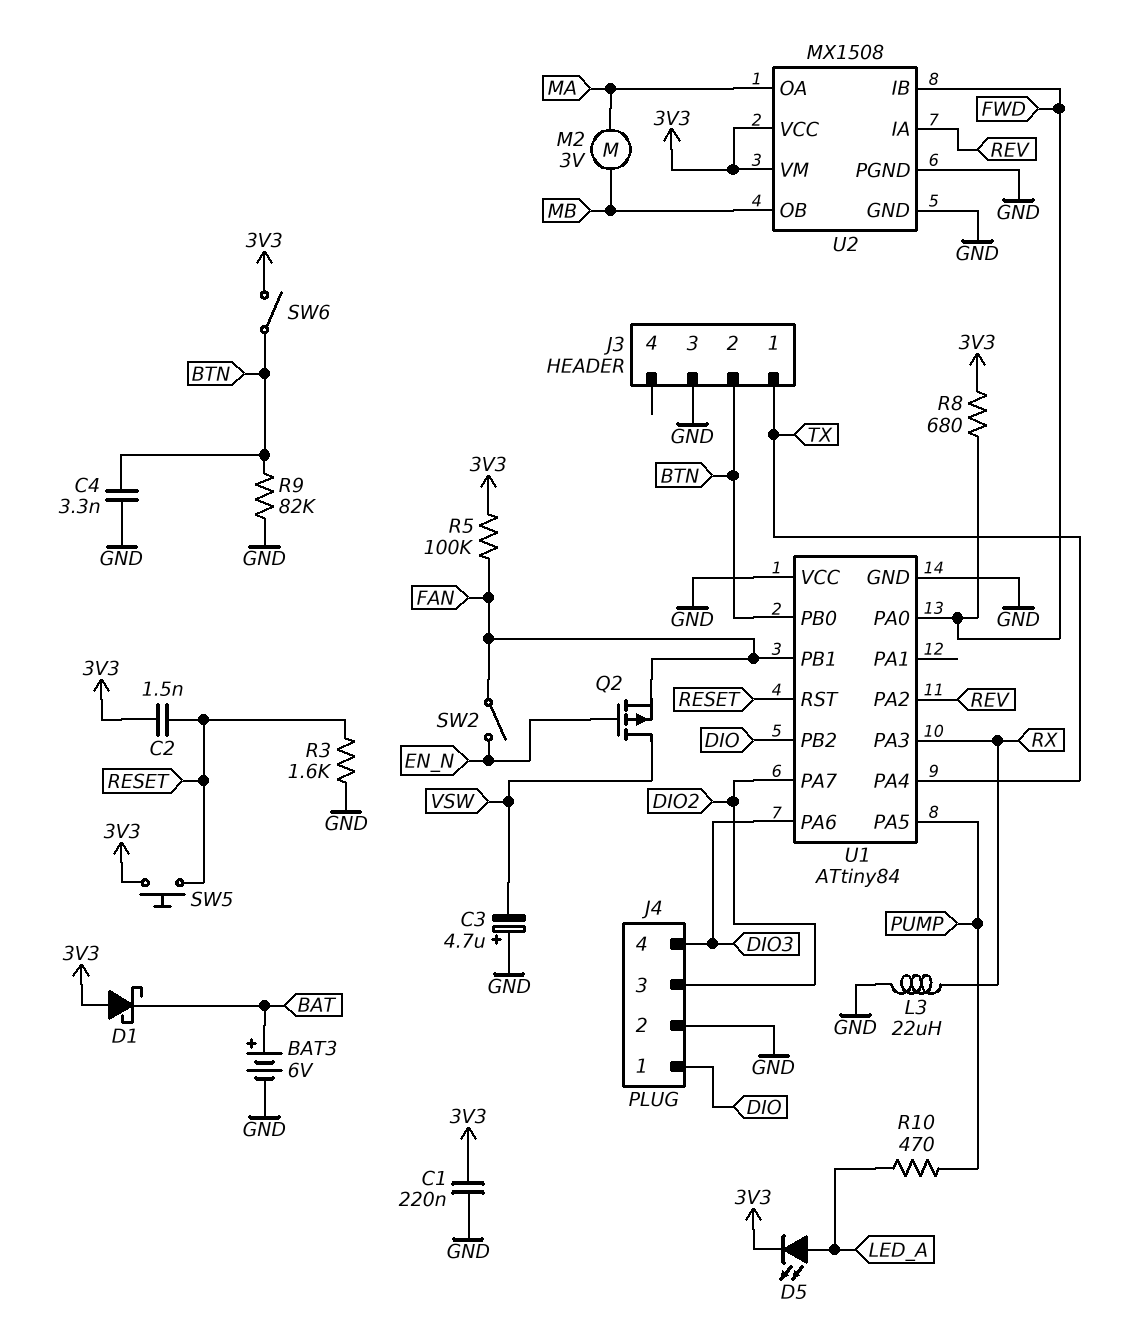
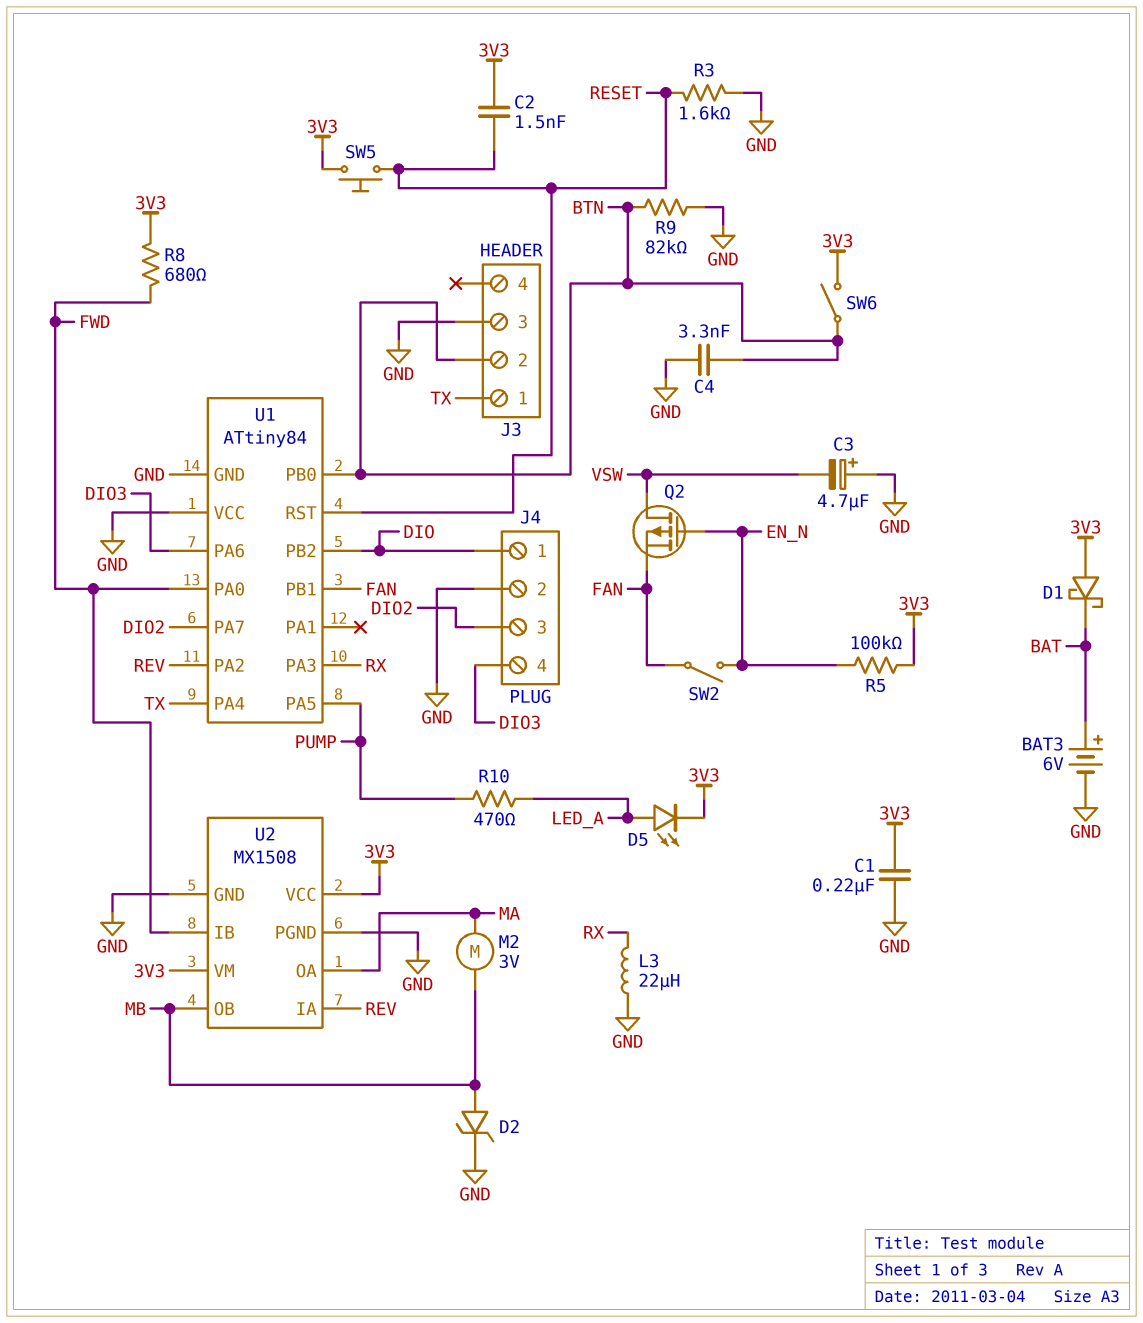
D2: none -> zener (A MB, K GND)
R5: 100k (3V3, FAN) -> 100k (3V3, EN_N)

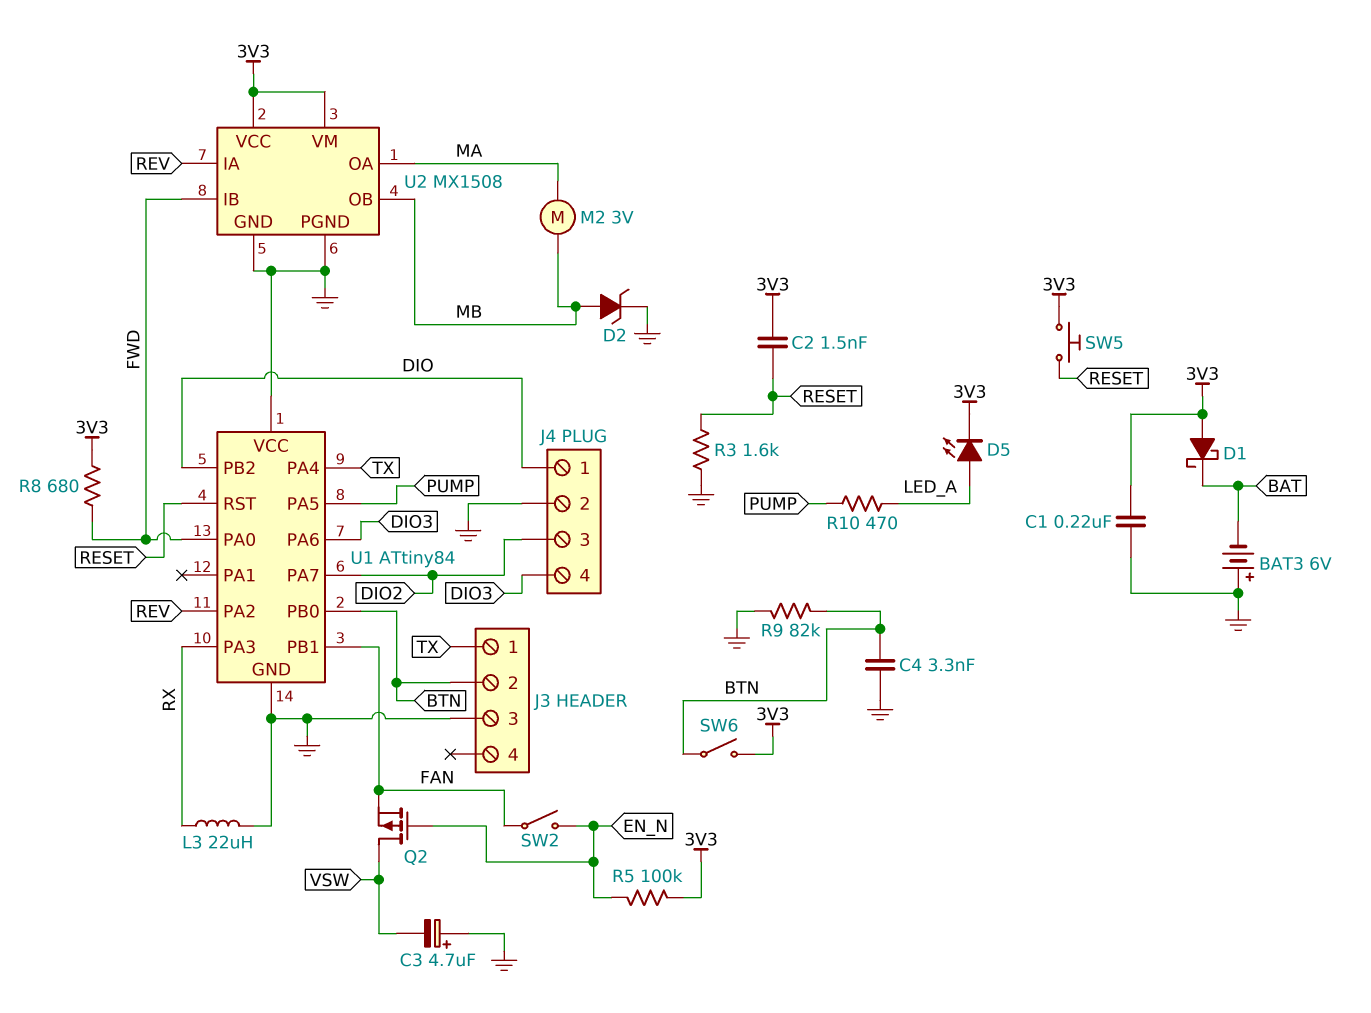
BAT3: 6V (plus BAT, minus GND) -> 6V (plus GND, minus BAT)

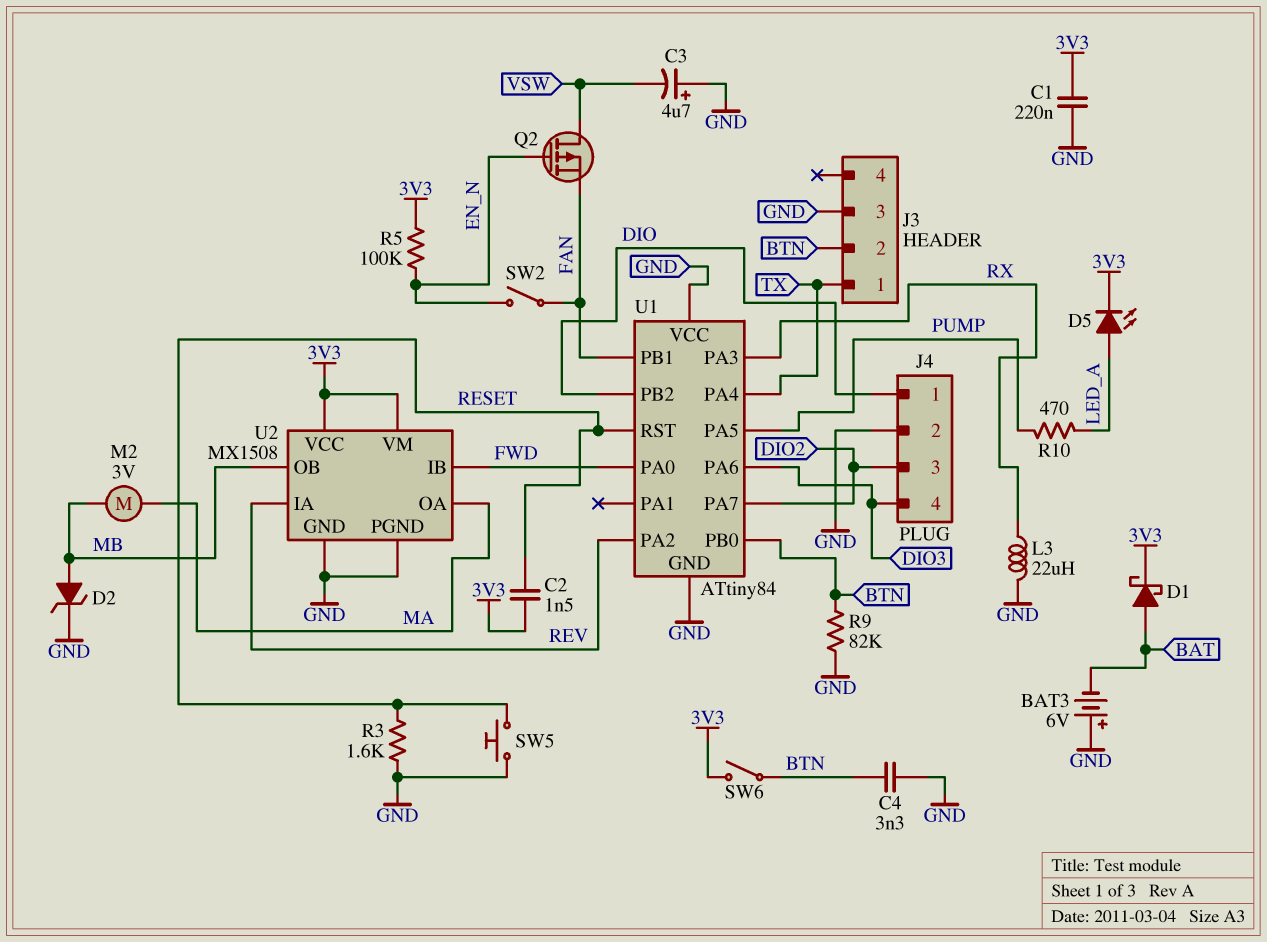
D1: schottky (A 3V3, K BAT) -> schottky (A BAT, K 3V3)
R8: 680 (3V3, FWD) -> none
SW5: button (3V3, RESET) -> button (GND, RESET)

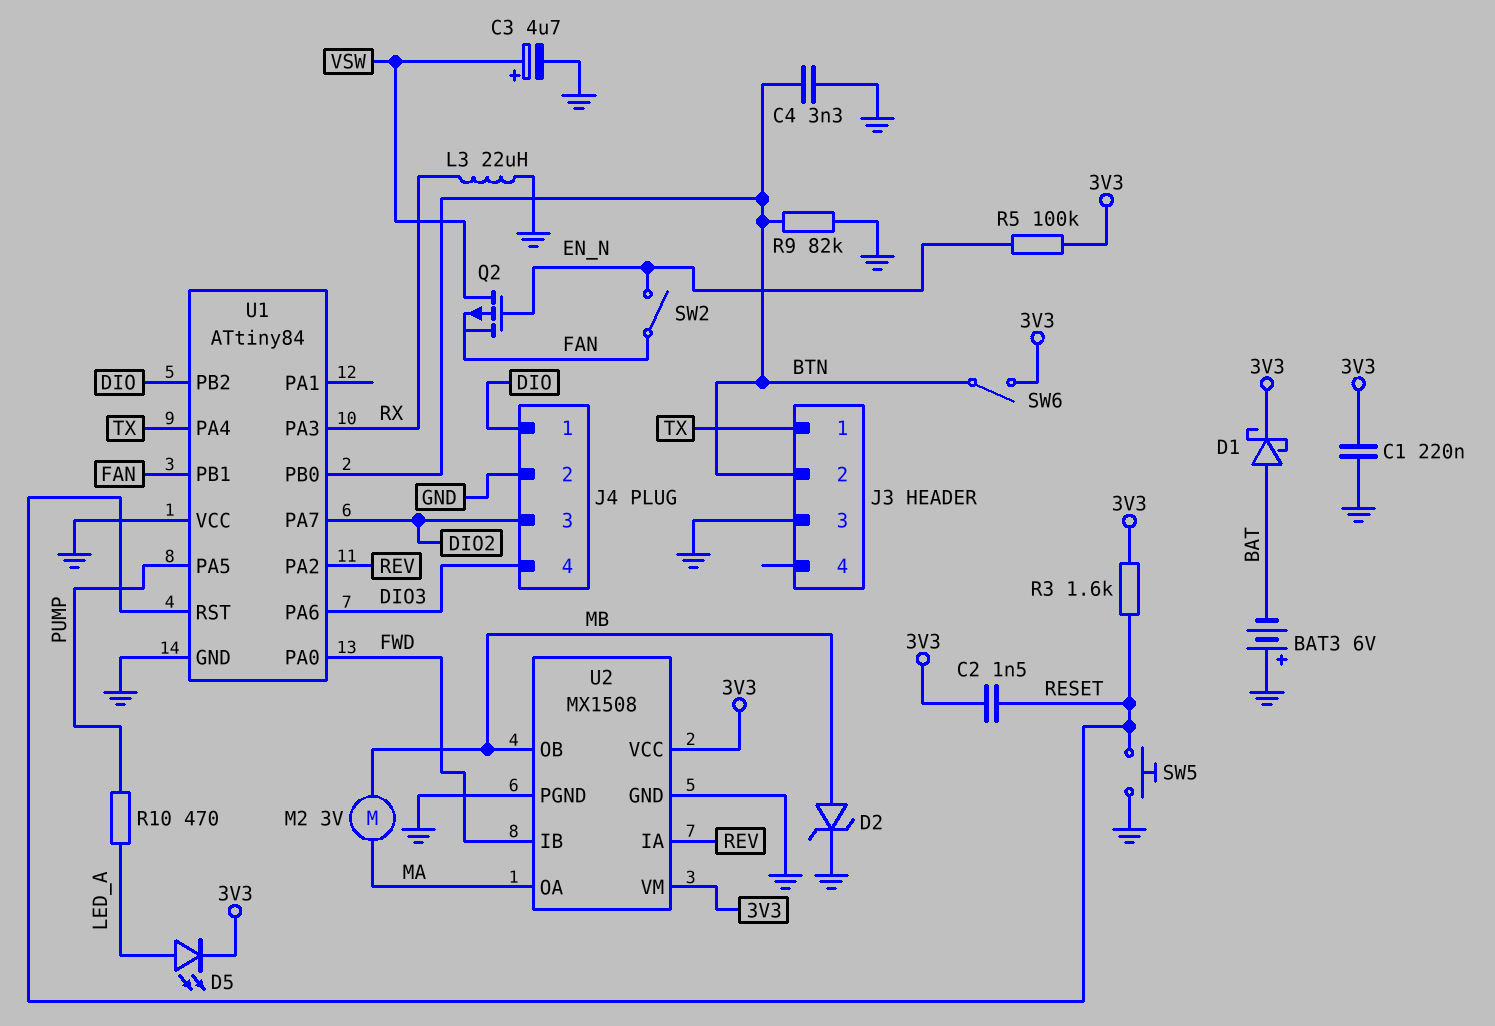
C3: 4.7uF (plus GND, minus VSW) -> 4.7uF (plus VSW, minus GND)
R3: 1.6k (GND, RESET) -> 1.6k (3V3, RESET)

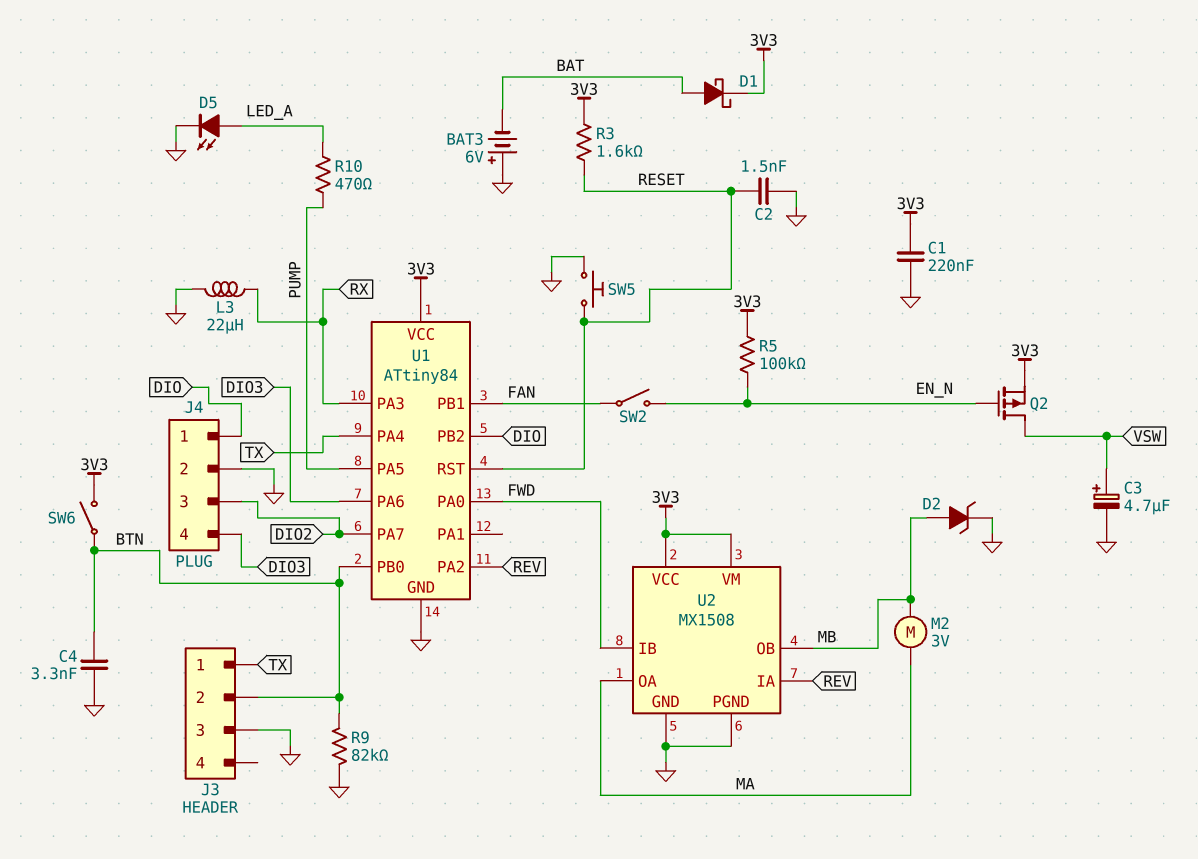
C2: 1.5nF (3V3, RESET) -> 1.5nF (GND, RESET)
D5: LED (A LED_A, K 3V3) -> LED (A LED_A, K GND)
Q2: PMOS (G EN_N, D VSW, S FAN) -> PMOS (G EN_N, D VSW, S 3V3)
U1 pin VCC: GND -> 3V3

